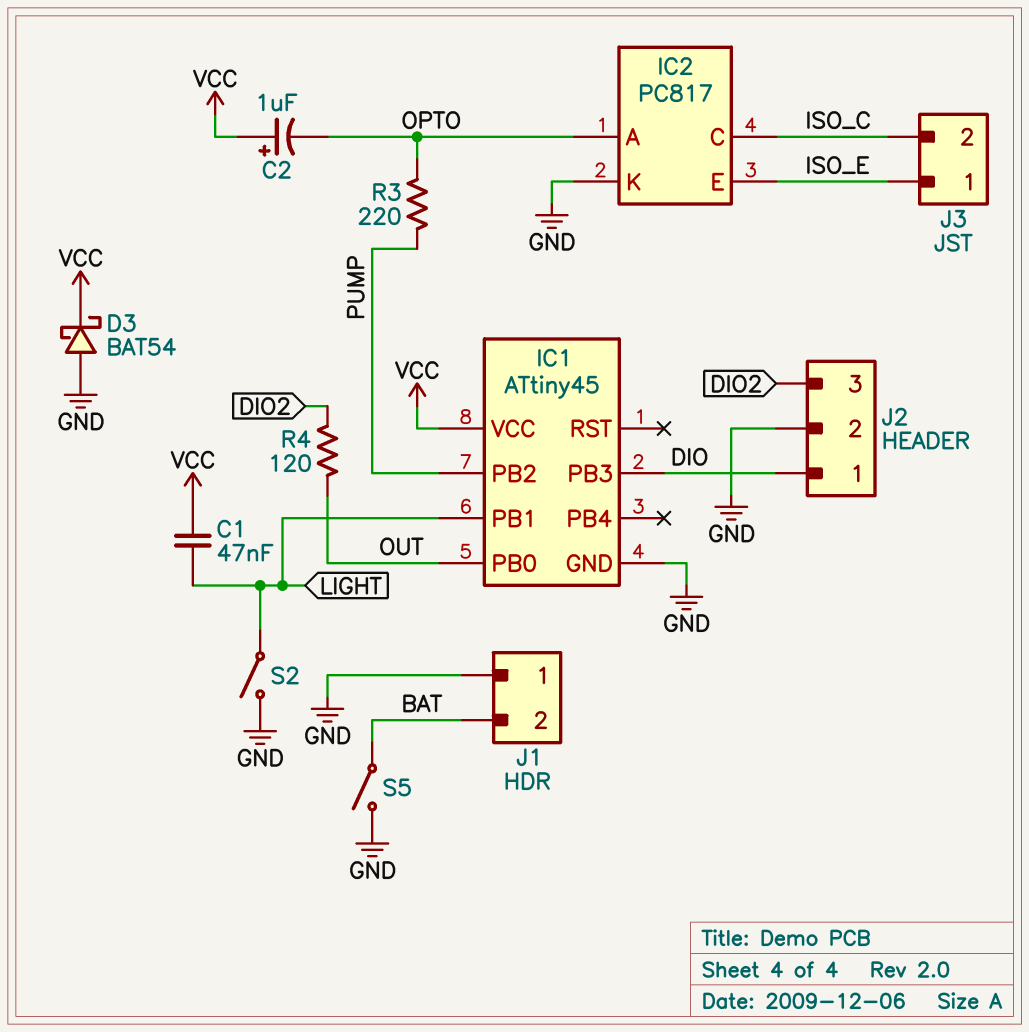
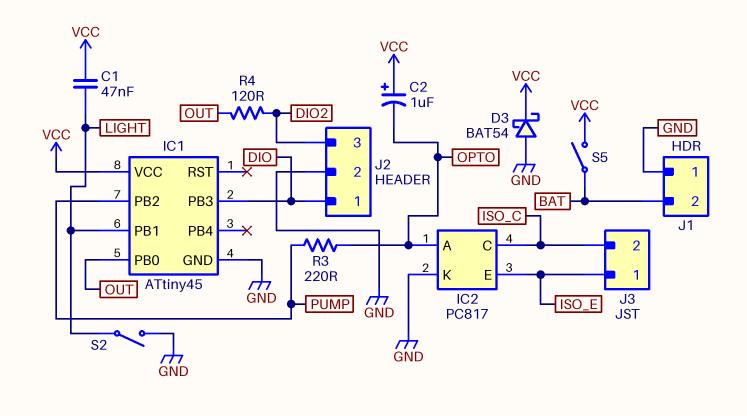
S5: switch (BAT, GND) -> switch (BAT, VCC)

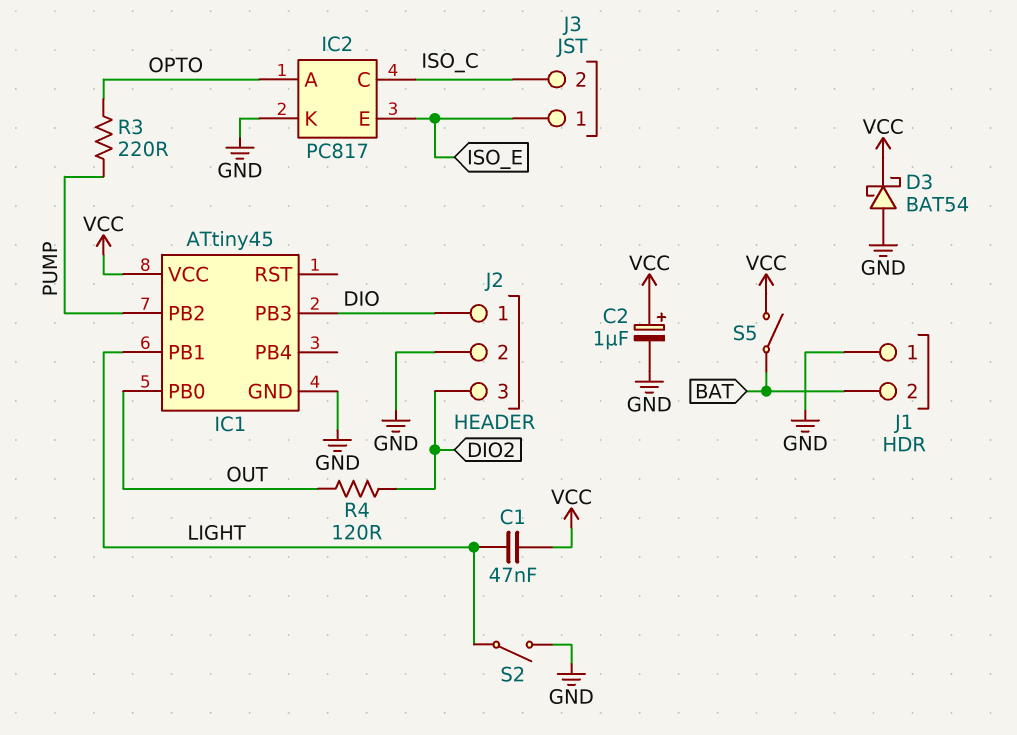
C2: 1uF (plus VCC, minus OPTO) -> 1uF (plus VCC, minus GND)

